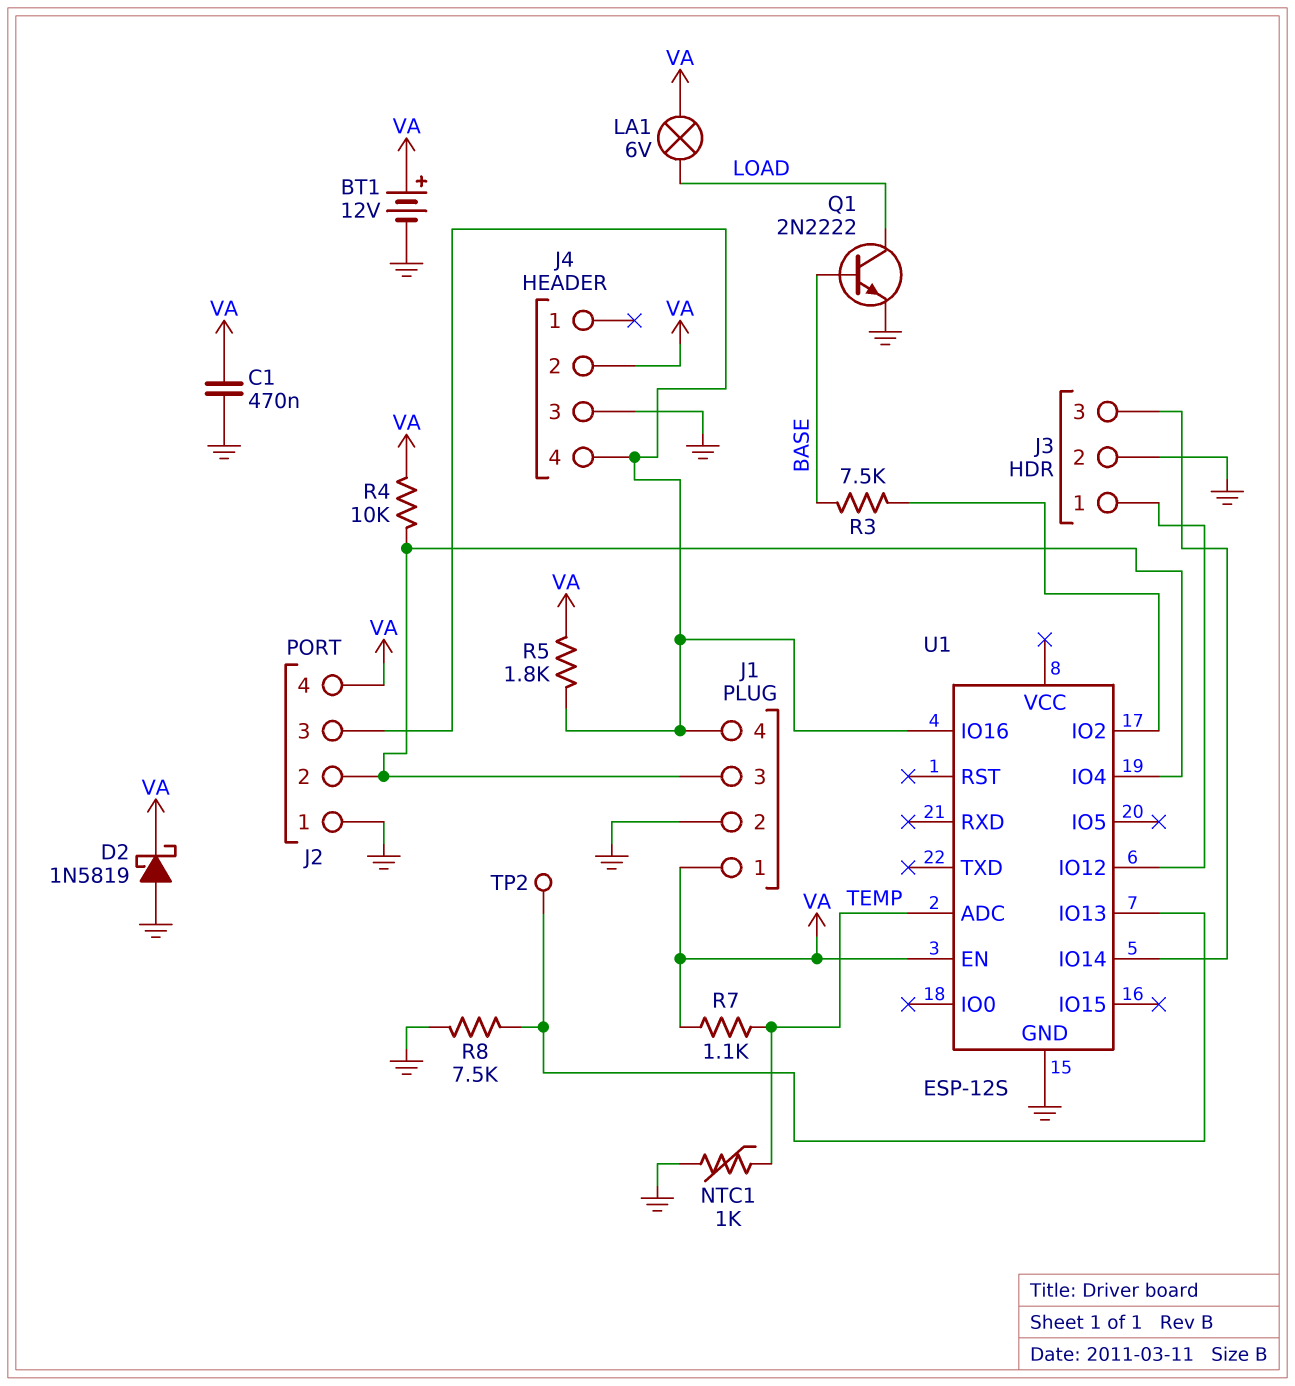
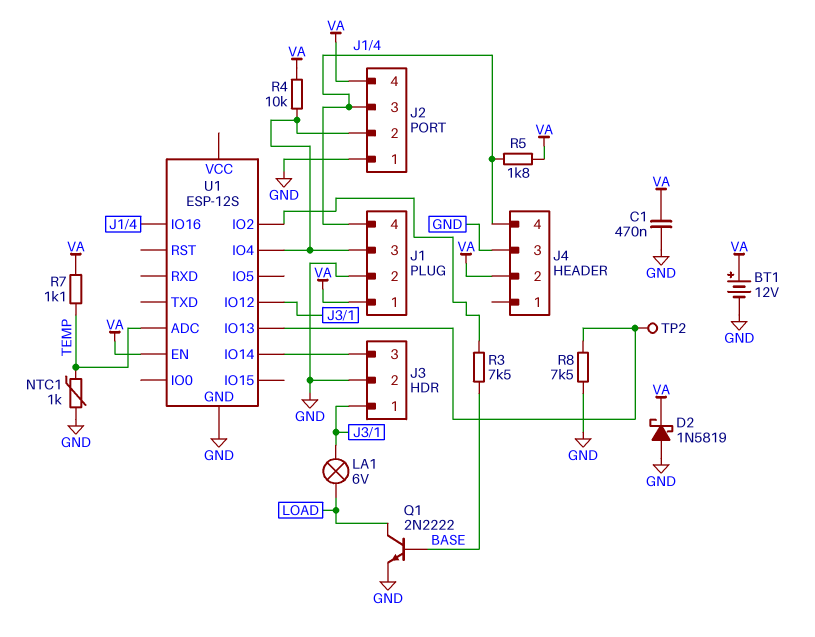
LA1: lamp 6V (LOAD, VA) -> lamp 6V (J3/1, LOAD)

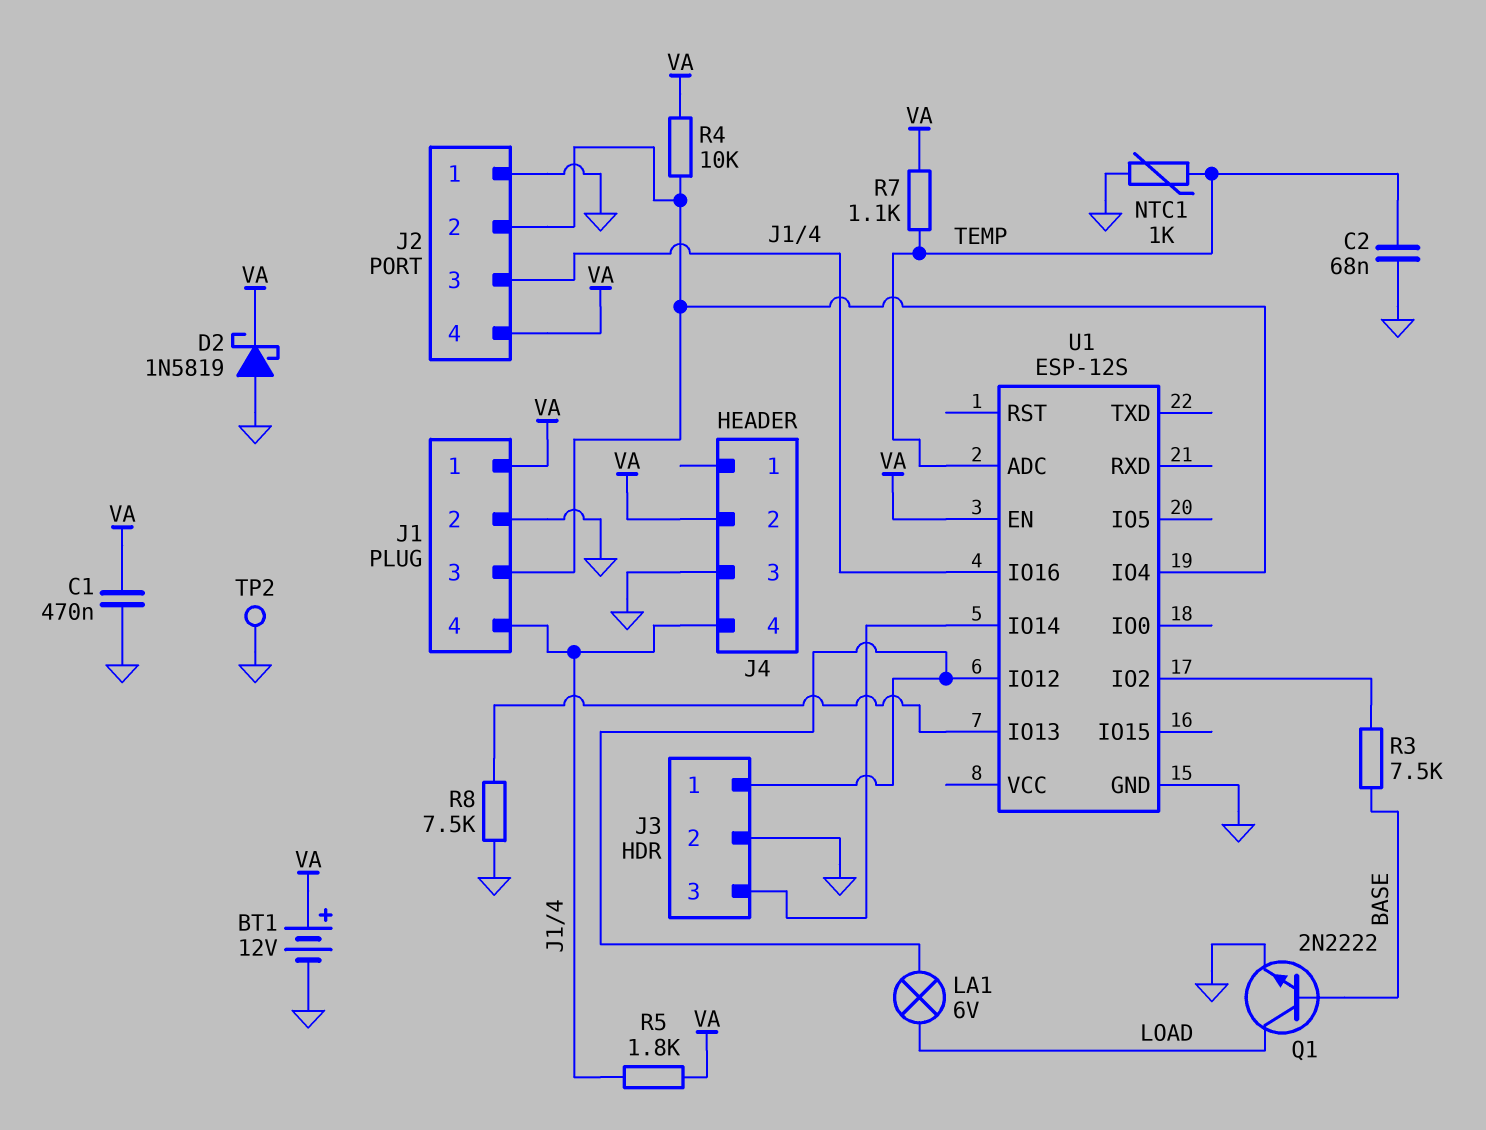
C2: none -> 68nF (GND, TEMP)
TP2: test point (U1/IO13) -> test point (GND)

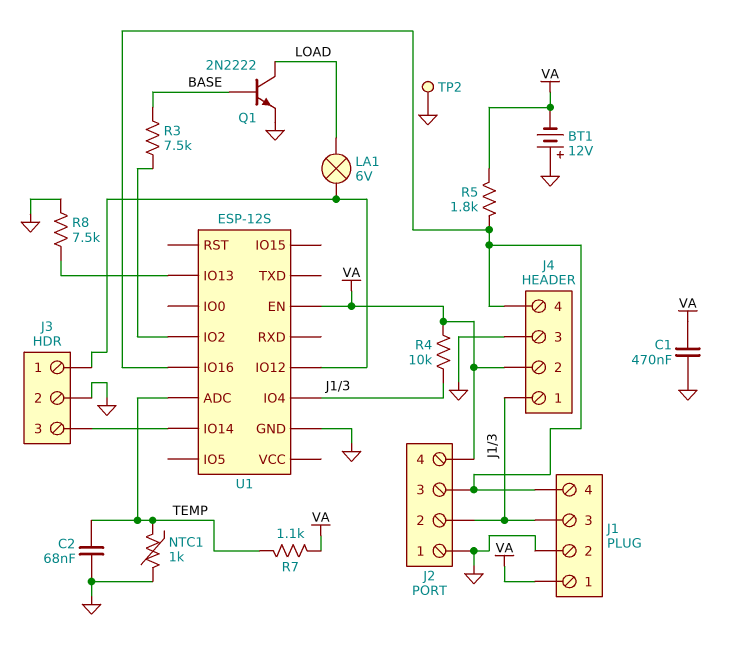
BT1: 12V (plus VA, minus GND) -> 12V (plus GND, minus VA)
D2: schottky 1N5819 (A GND, K VA) -> none
J4 pin 1: none -> J1/3

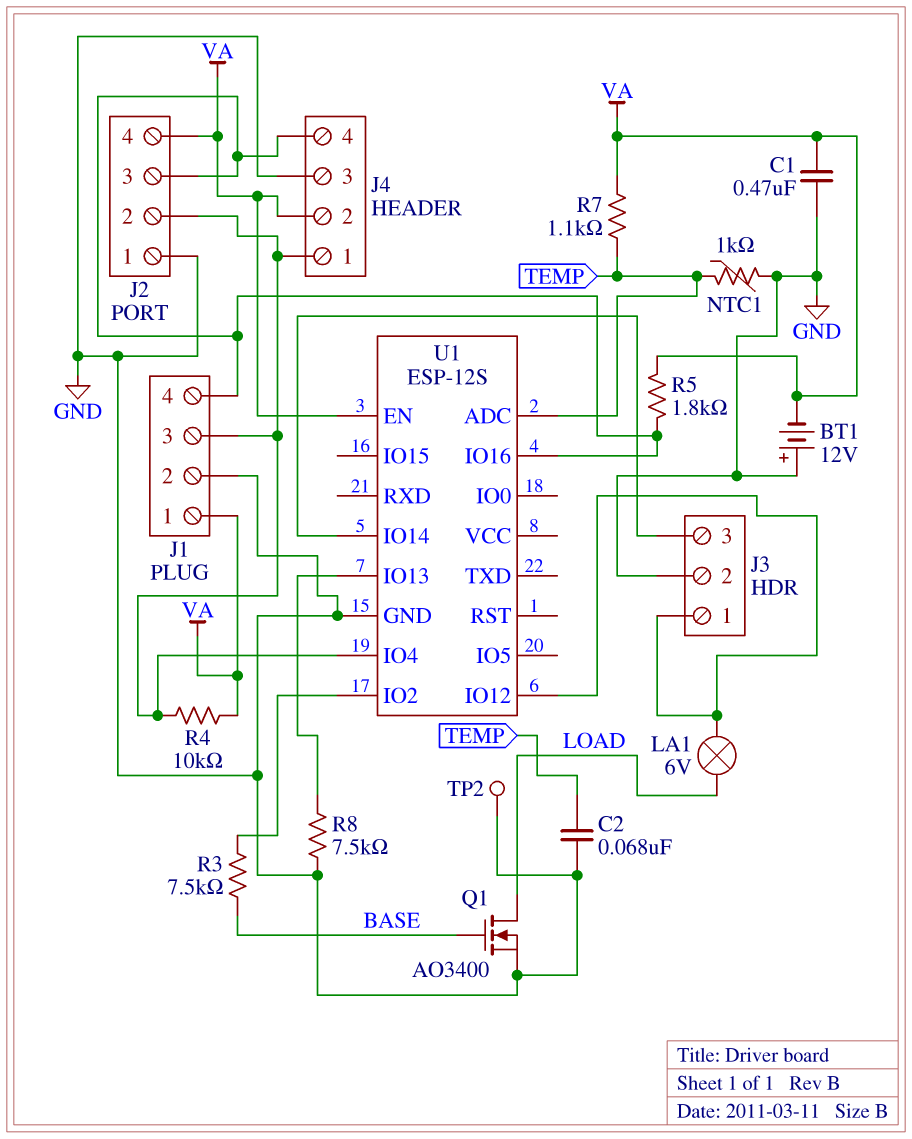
Q1: NPN 2N2222 (B BASE, C LOAD, E GND) -> NMOS AO3400 (G BASE, D LOAD, S GND)

